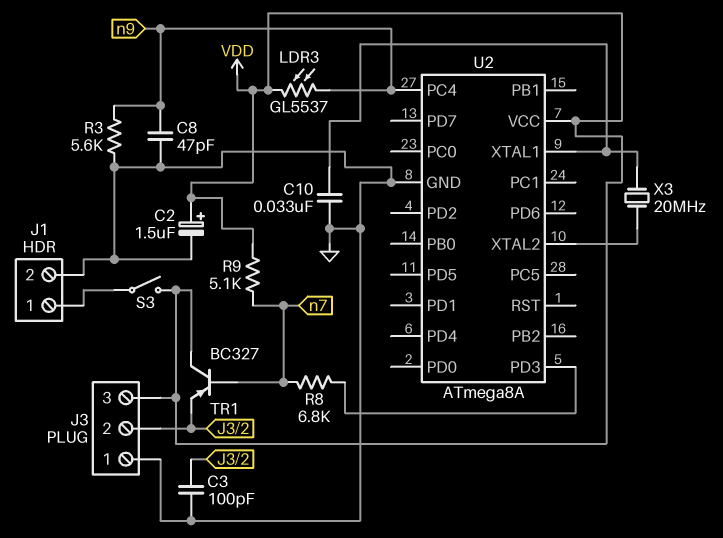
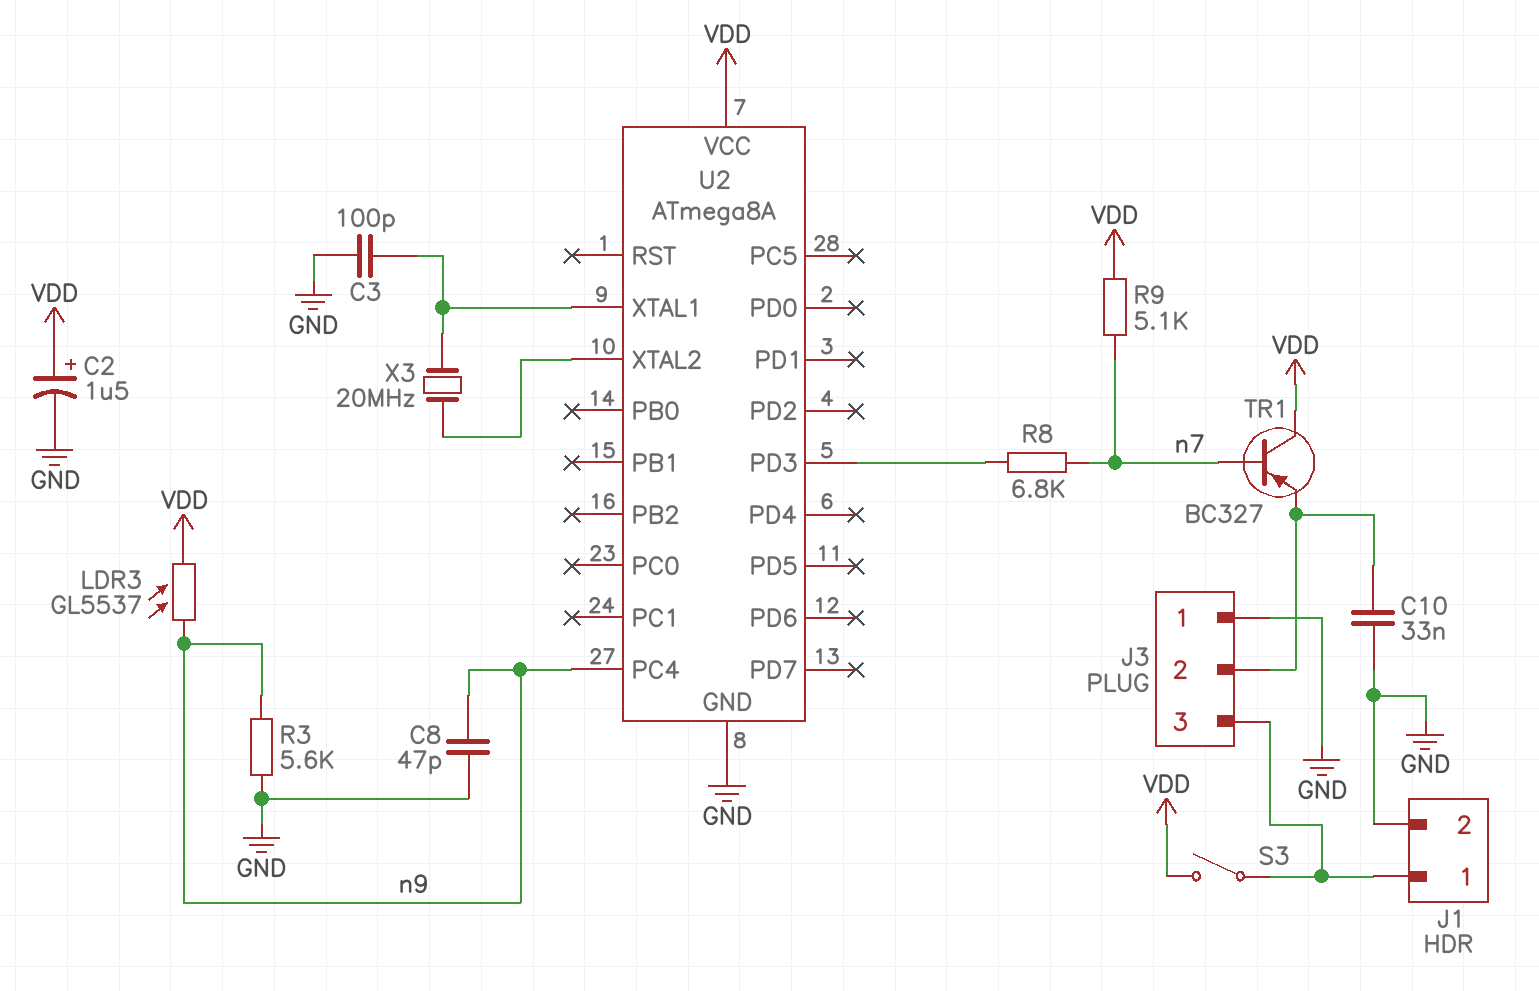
C3: 100pF (GND, J3/2) -> 100pF (GND, U2/XTAL1)
C10: 33nF (GND, U2/XTAL1) -> 33nF (GND, J3/2)
J3 pin 3: VDD -> J1/1

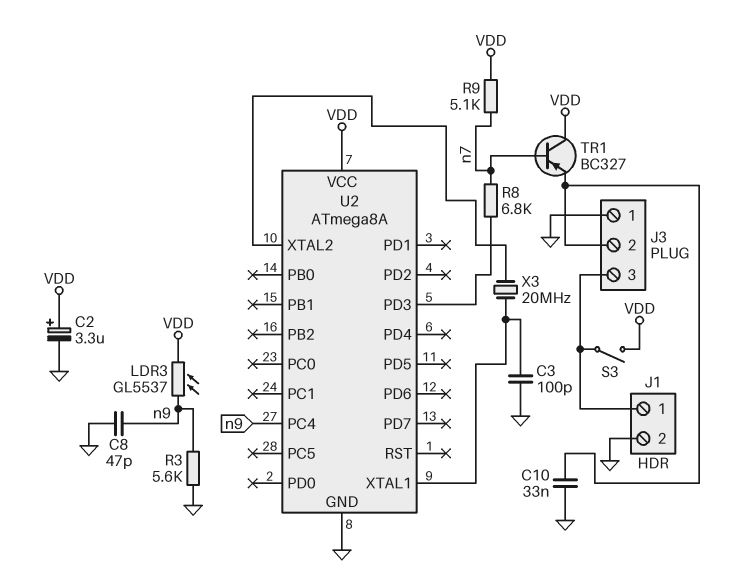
C2: 1.5uF (plus VDD, minus GND) -> 3.3uF (plus VDD, minus GND)

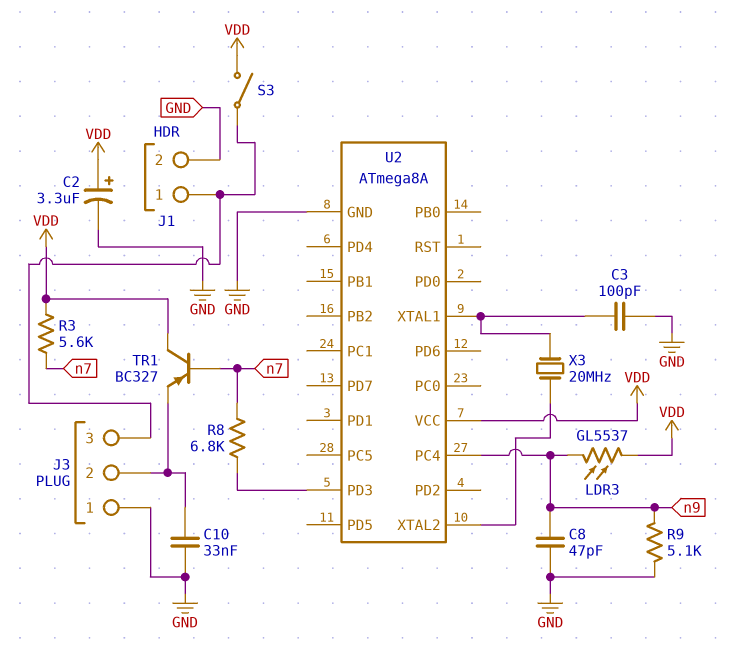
R3: 5.6k (GND, n9) -> 5.6k (VDD, n7)
R9: 5.1k (VDD, n7) -> 5.1k (GND, n9)

